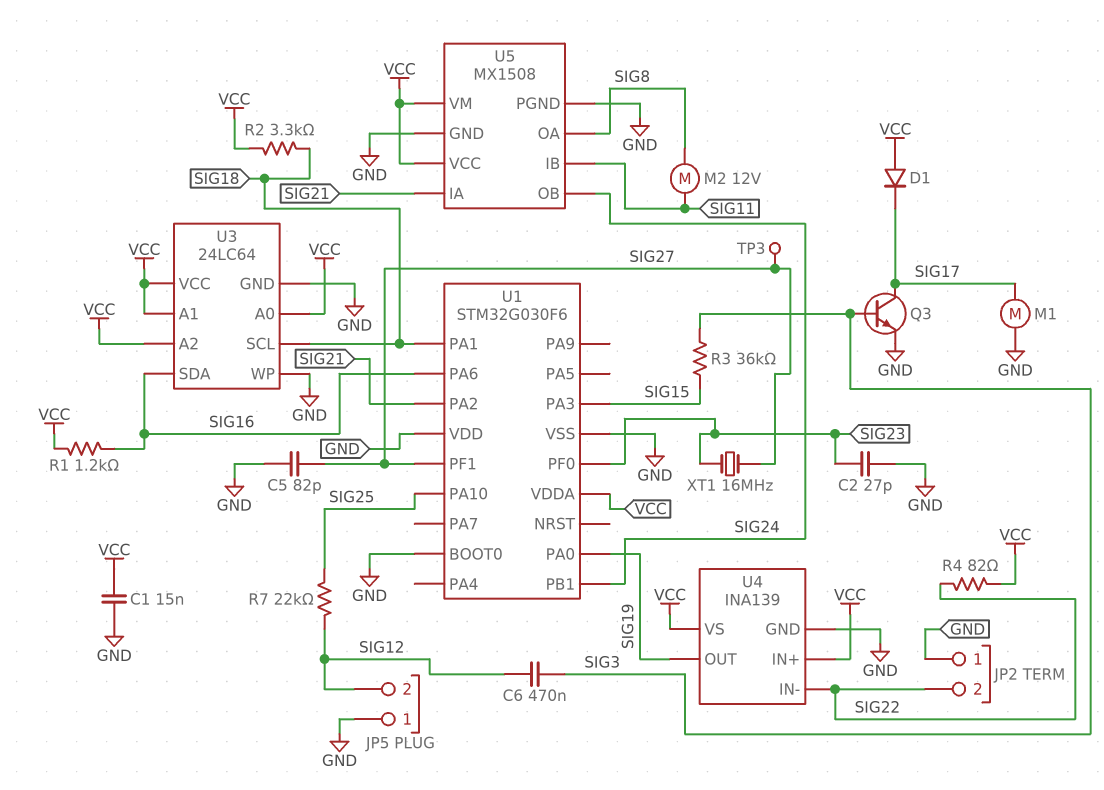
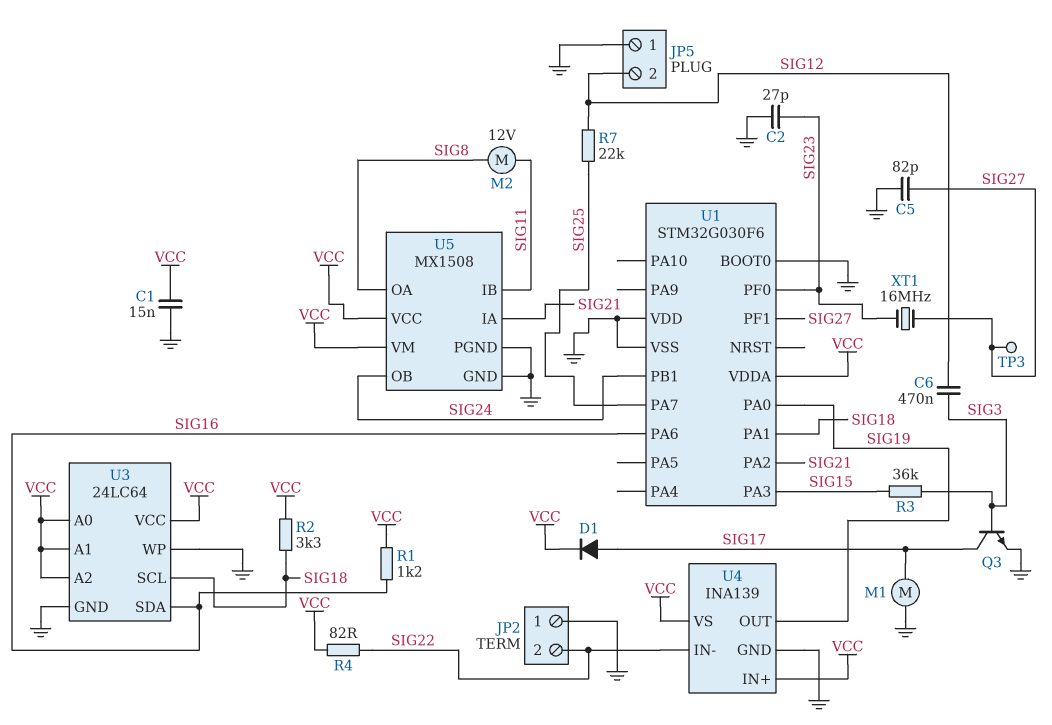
D1: diode (A VCC, K SIG17) -> diode (A SIG17, K VCC)
U1 pin PA7: none -> SIG25
U1 pin PA10: SIG25 -> none

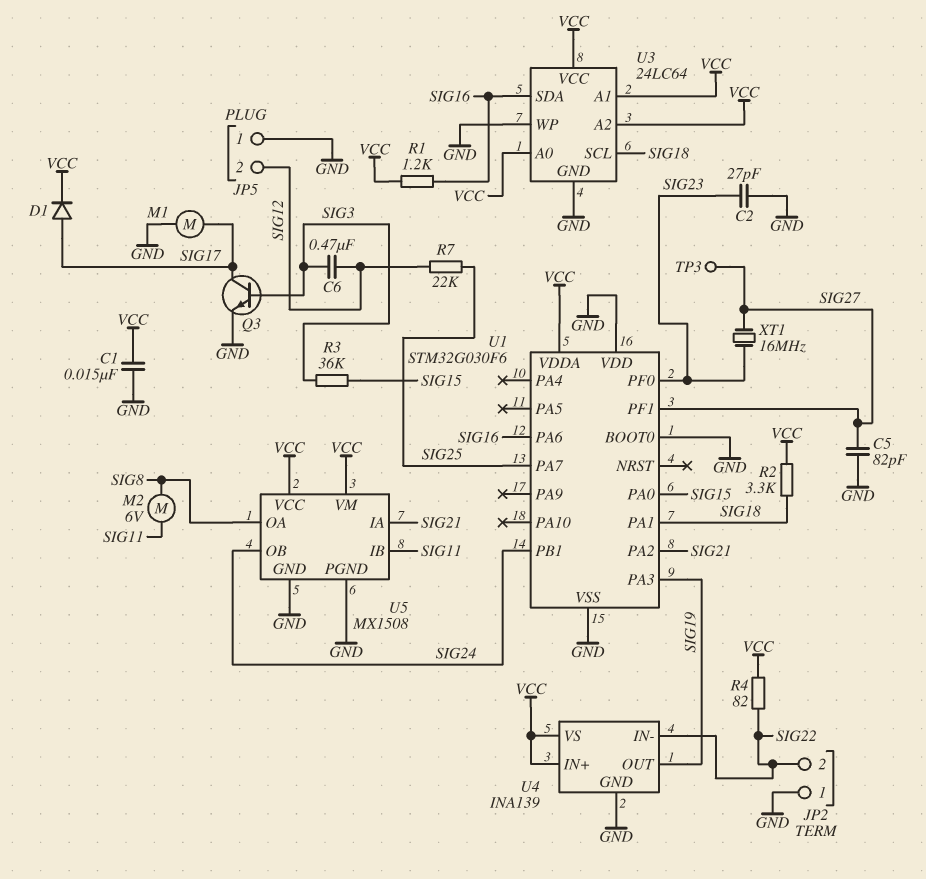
M2: motor 12V (SIG8, SIG11) -> motor 6V (SIG8, SIG11)
U1 pin PA0: SIG19 -> SIG15
U1 pin PA3: SIG15 -> SIG19

